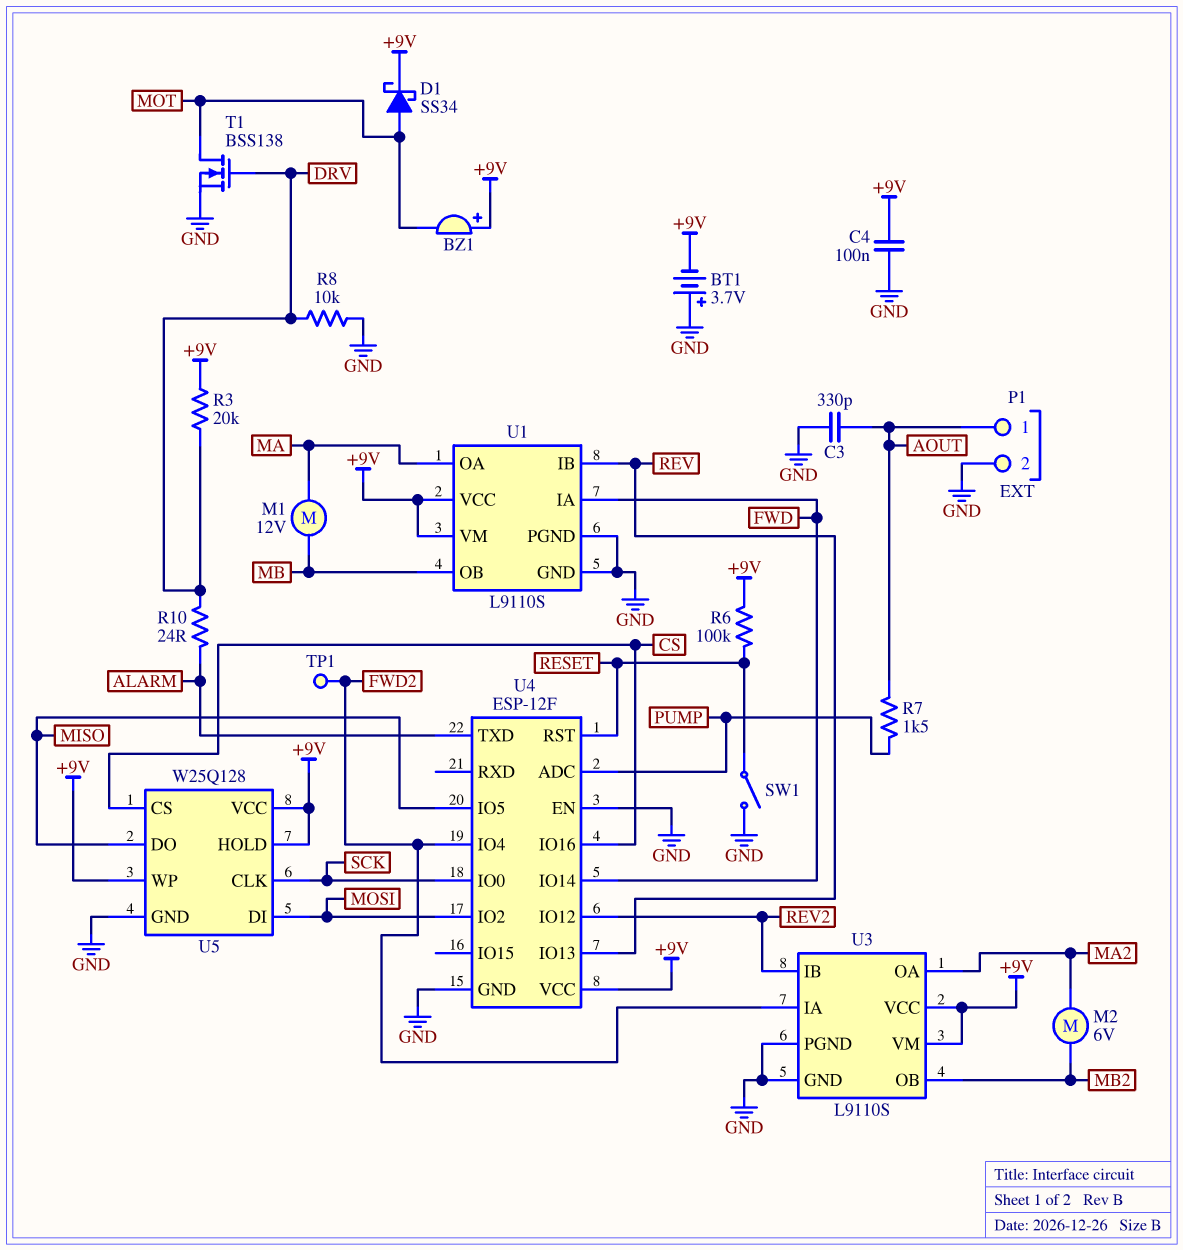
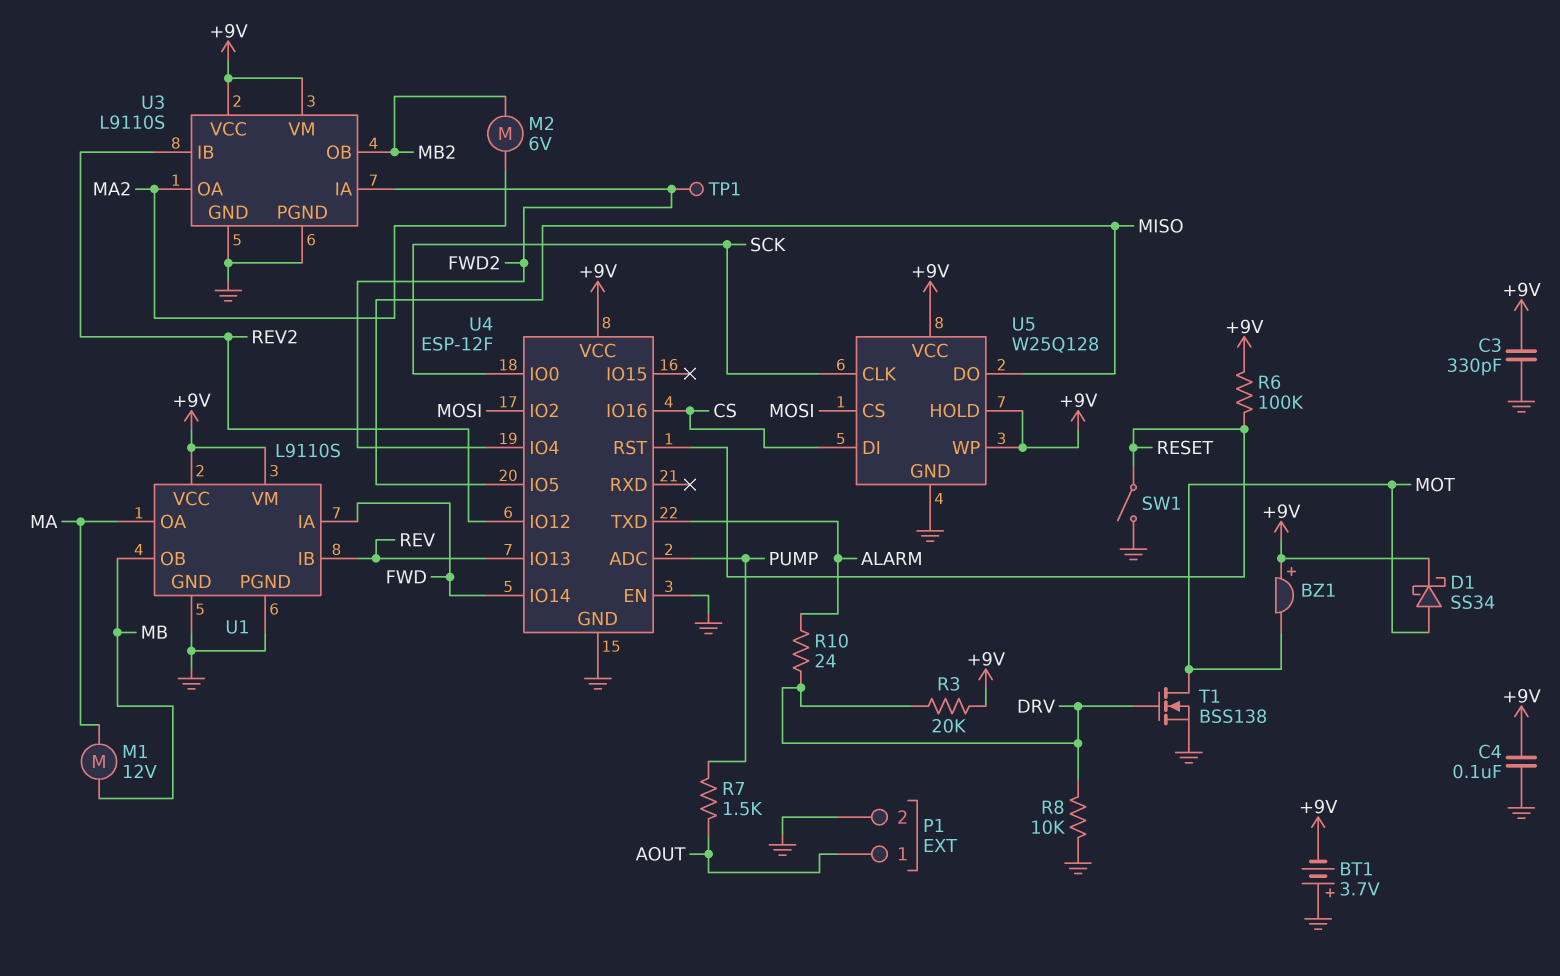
C3: 330pF (AOUT, GND) -> 330pF (+9V, GND)
U5 pin CS: CS -> MOSI
U5 pin DI: MOSI -> CS

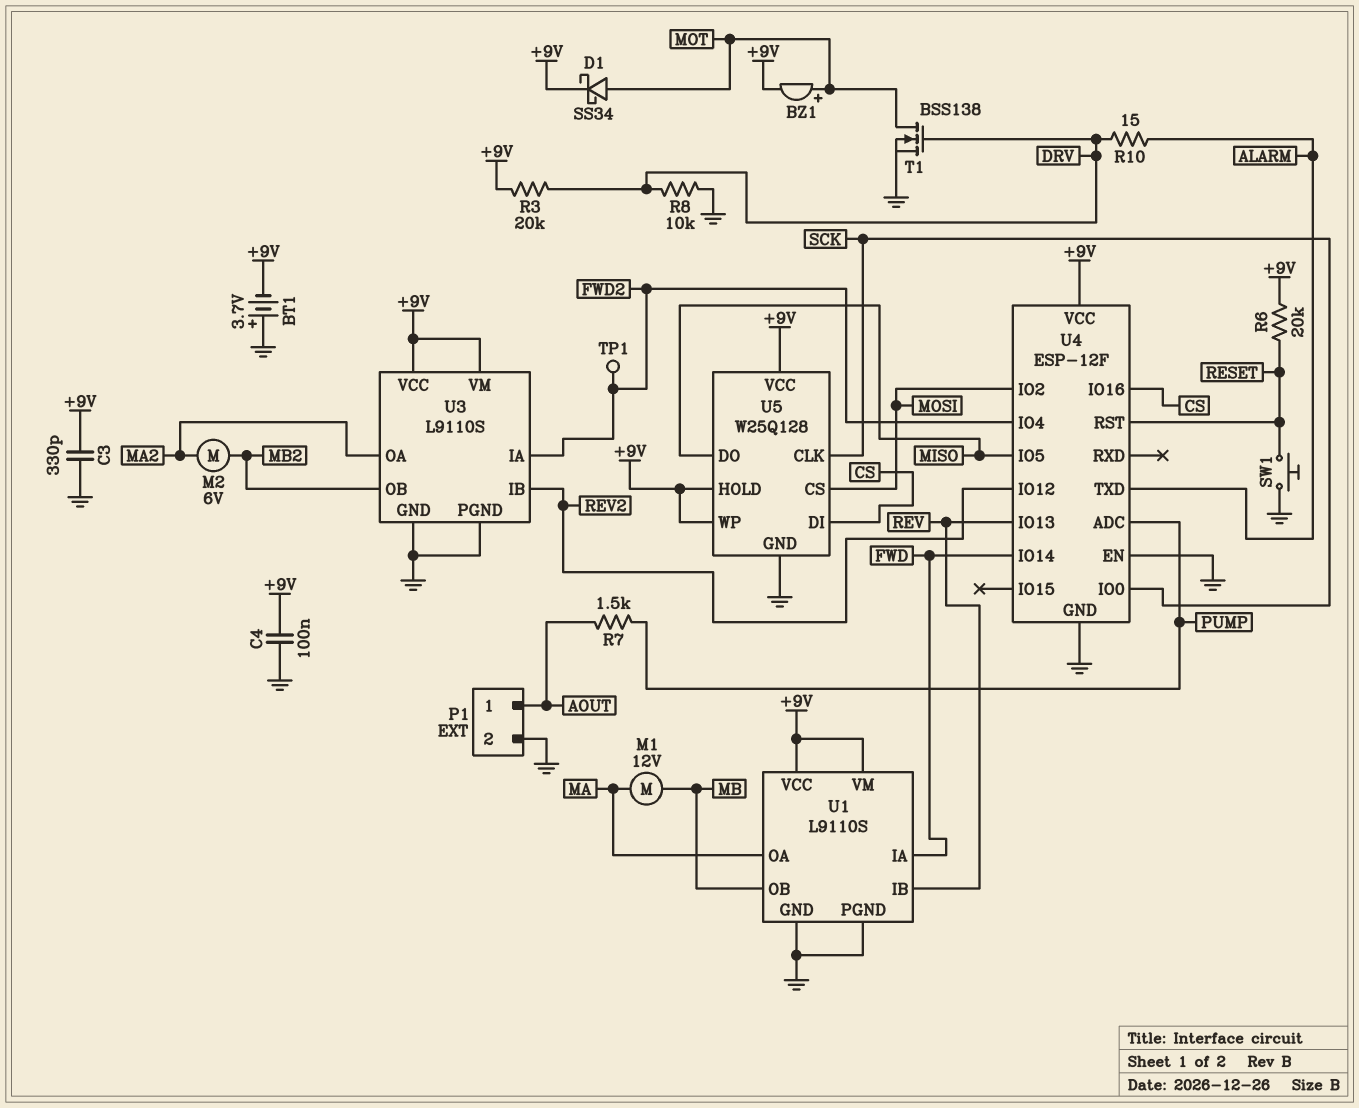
BZ1: buzzer (plus +9V, minus MOT) -> buzzer (plus MOT, minus +9V)
R6: 100k (+9V, RESET) -> 20k (+9V, RESET)
R10: 24 (ALARM, DRV) -> 15 (ALARM, DRV)
SW1: switch (GND, RESET) -> button (GND, RESET)

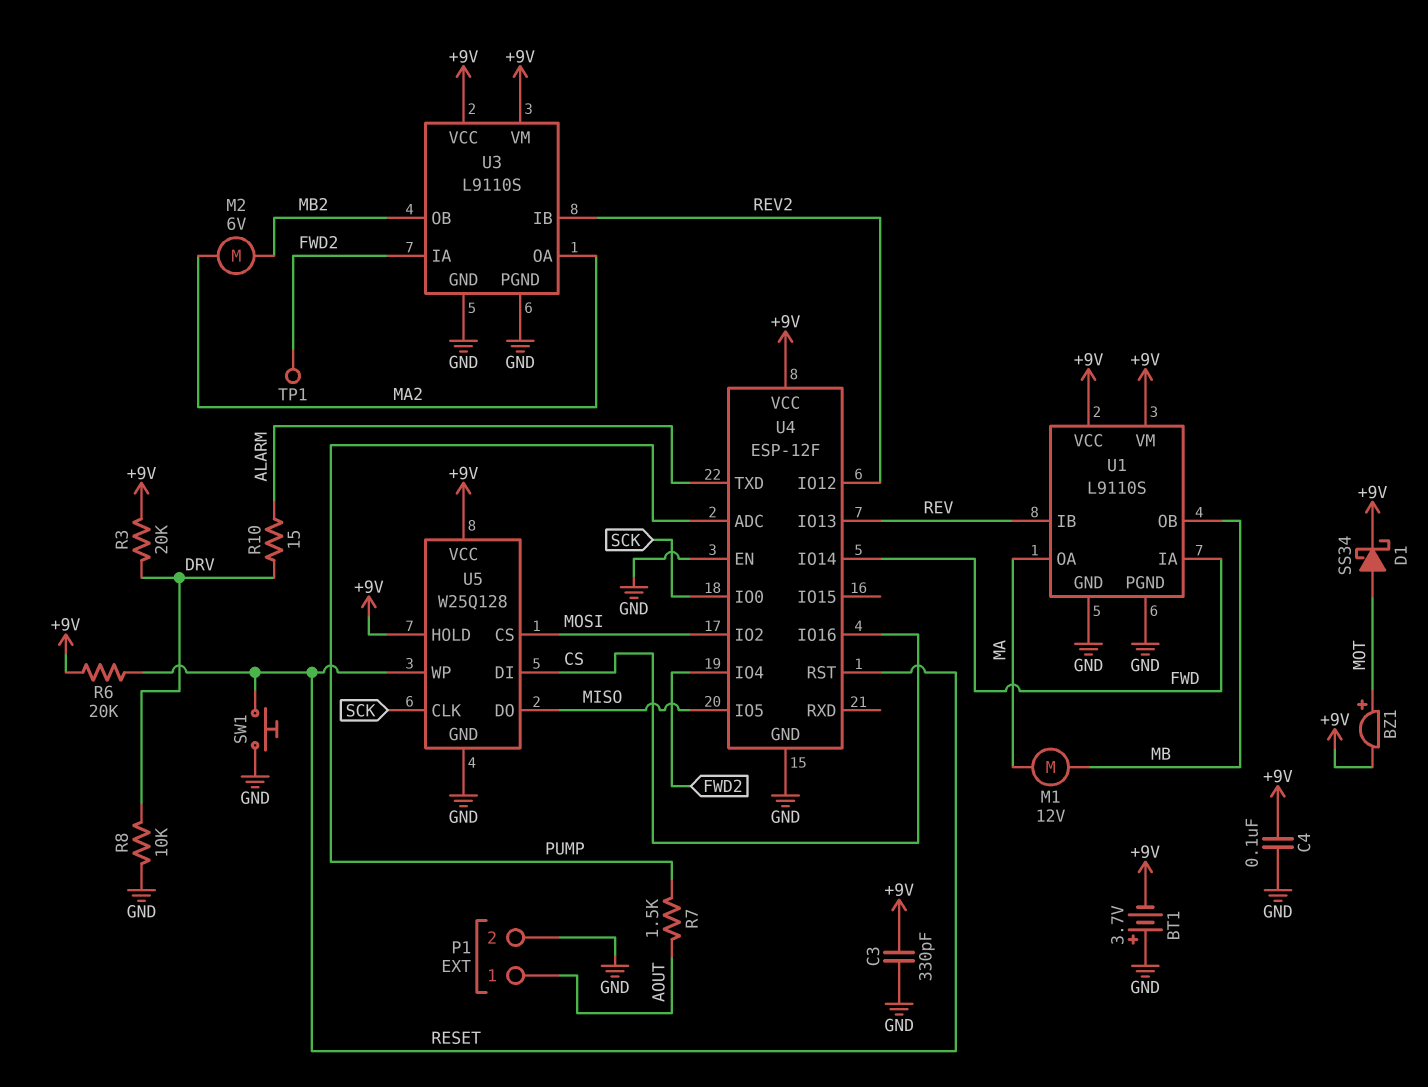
T1: NMOS BSS138 (G DRV, D MOT, S GND) -> none
U5 pin WP: +9V -> RESET

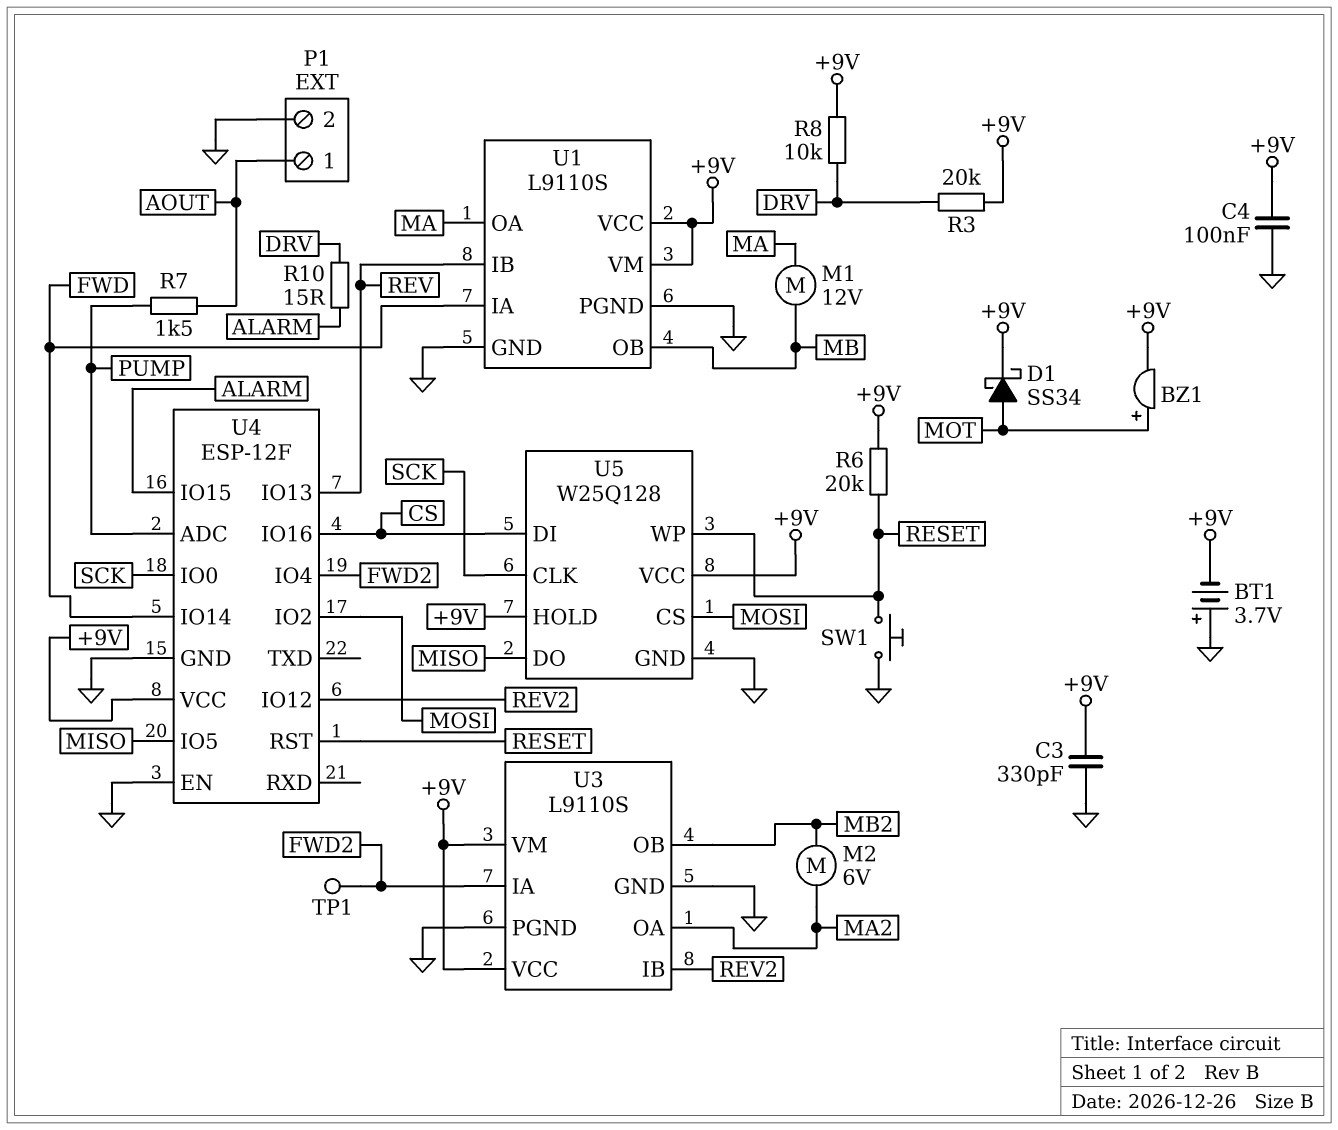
R8: 10k (DRV, GND) -> 10k (+9V, DRV)
U4 pin IO15: none -> ALARM
U4 pin TXD: ALARM -> none

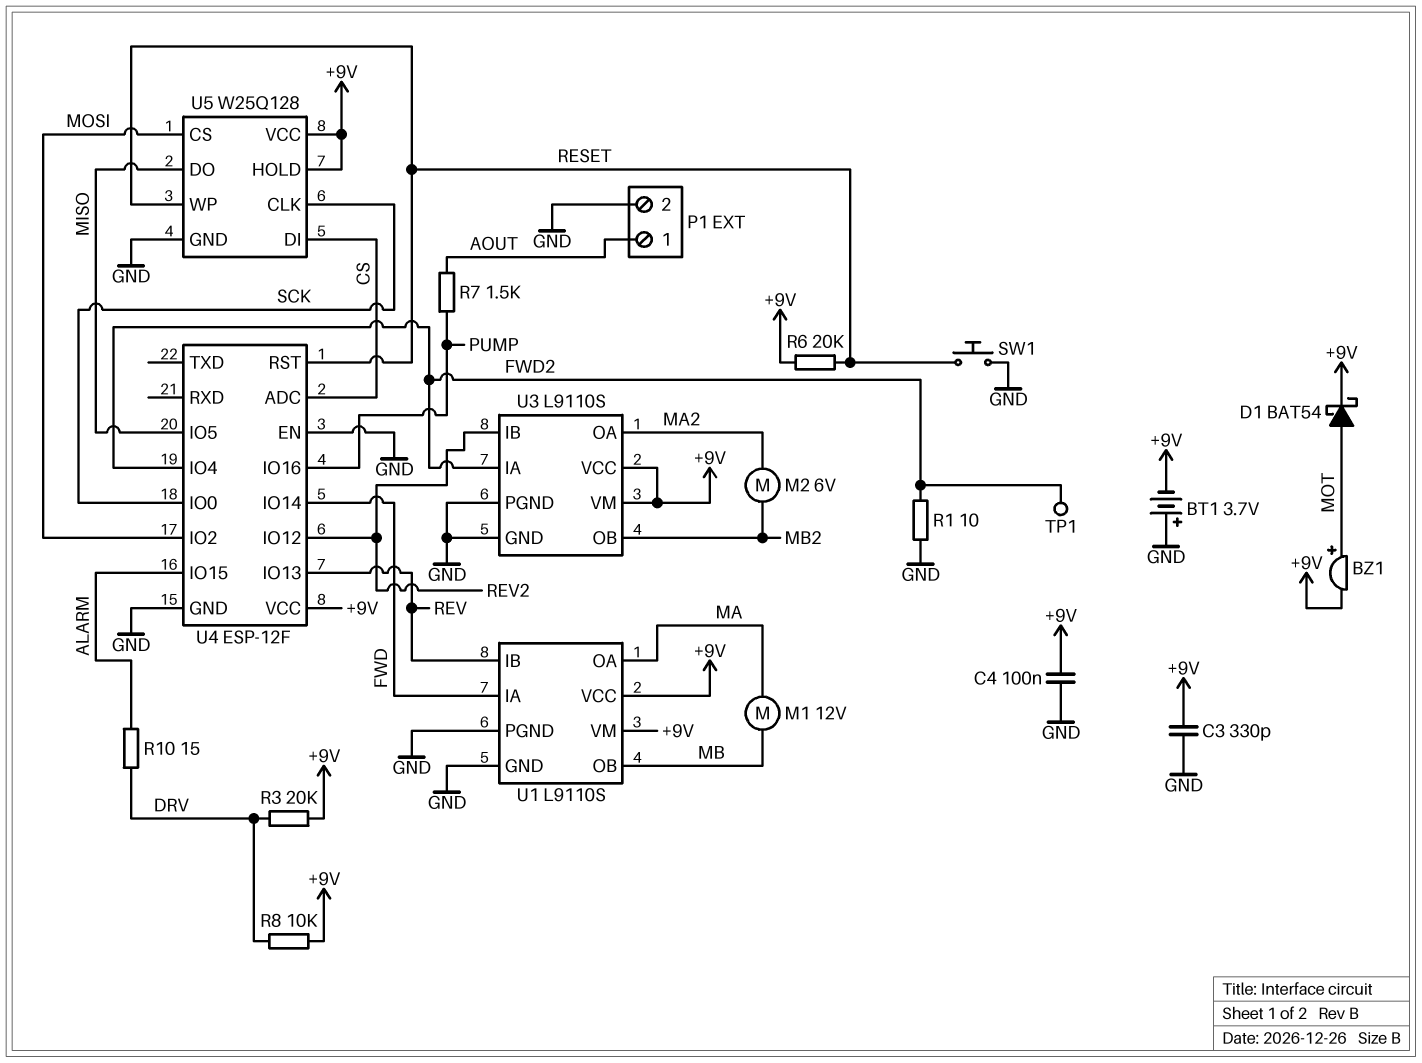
D1: schottky SS34 (A MOT, K +9V) -> schottky BAT54 (A MOT, K +9V)
R1: none -> 10 (FWD2, GND)
U4 pin ADC: PUMP -> CS
U4 pin IO16: CS -> PUMP

